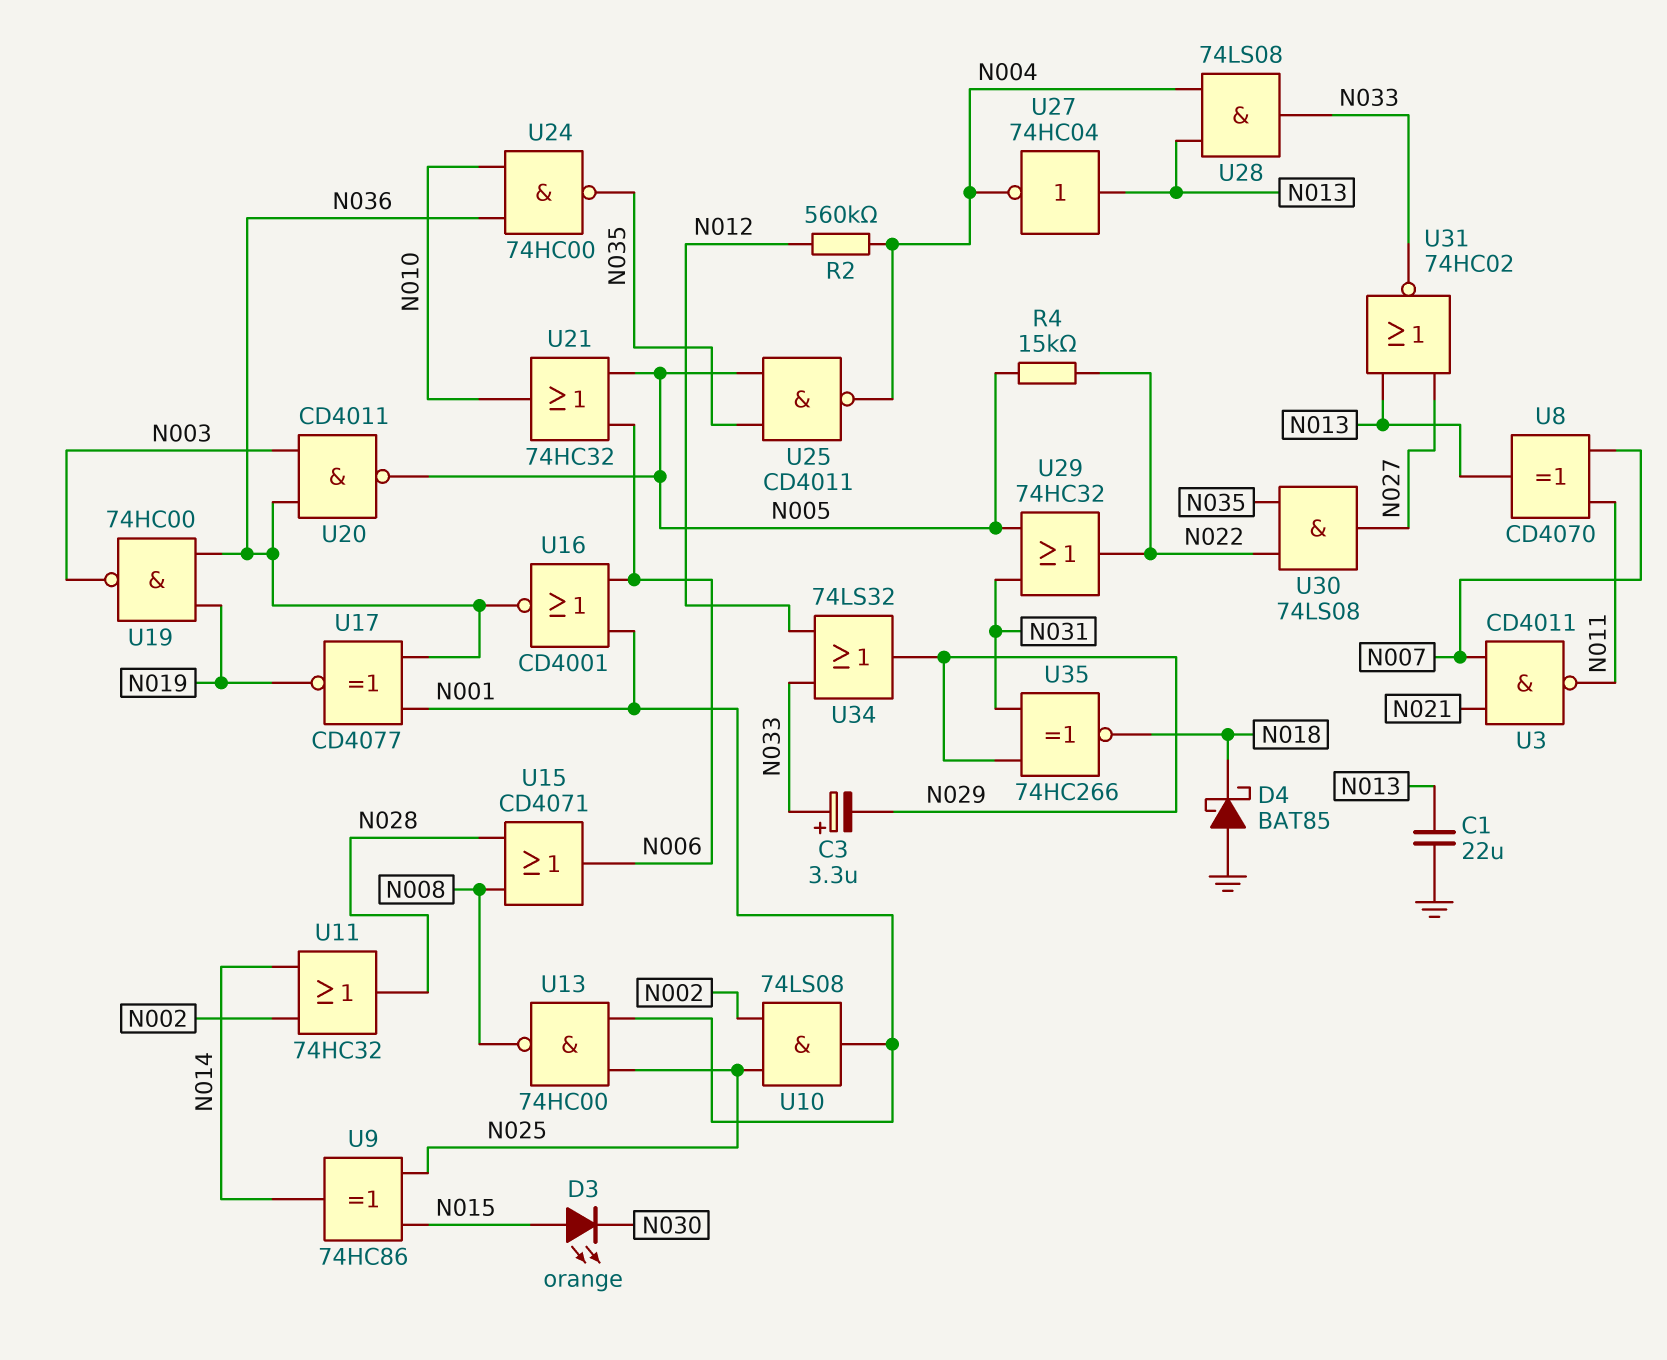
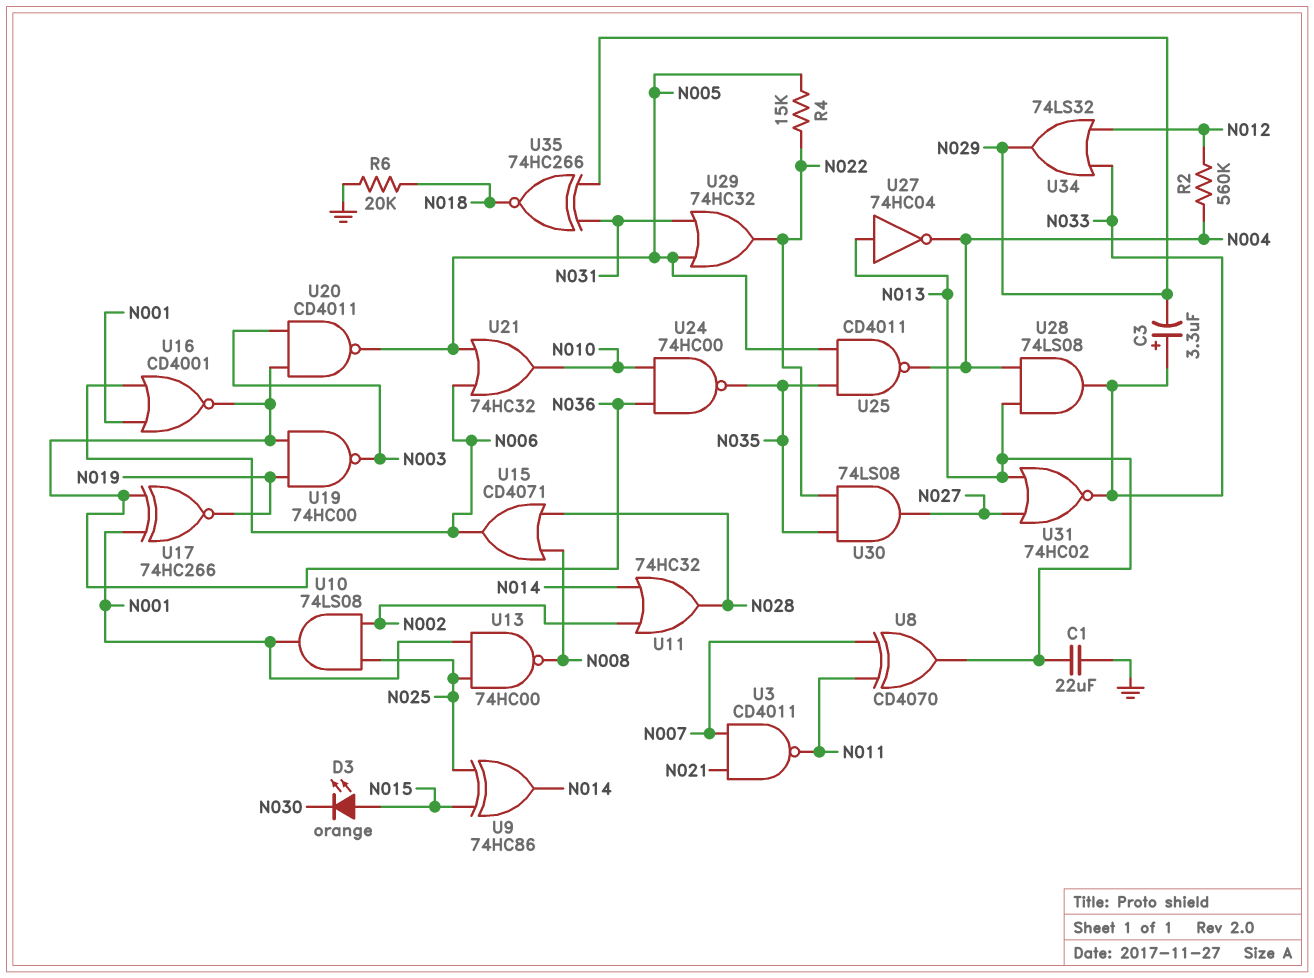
D4: schottky BAT85 (A GND, K N018) -> none
R6: none -> 20k (GND, N018)
U17: XNOR CD4077 (in N001, in N036, out N019) -> XNOR 74HC266 (in N001, in N036, out N019)

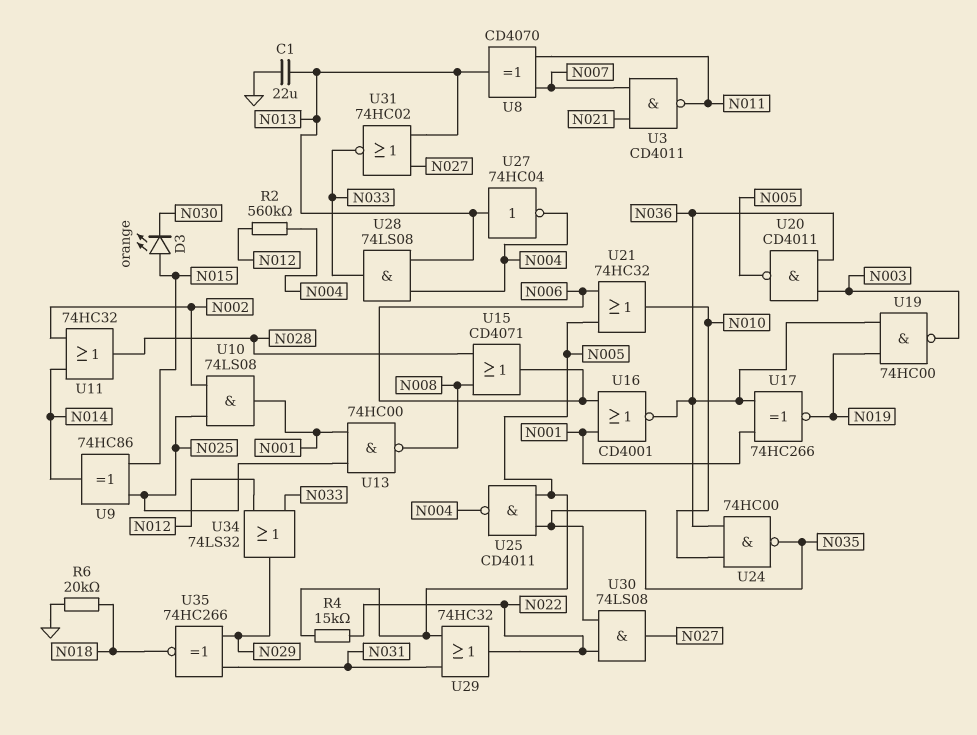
C3: 3.3uF (plus N033, minus N029) -> none

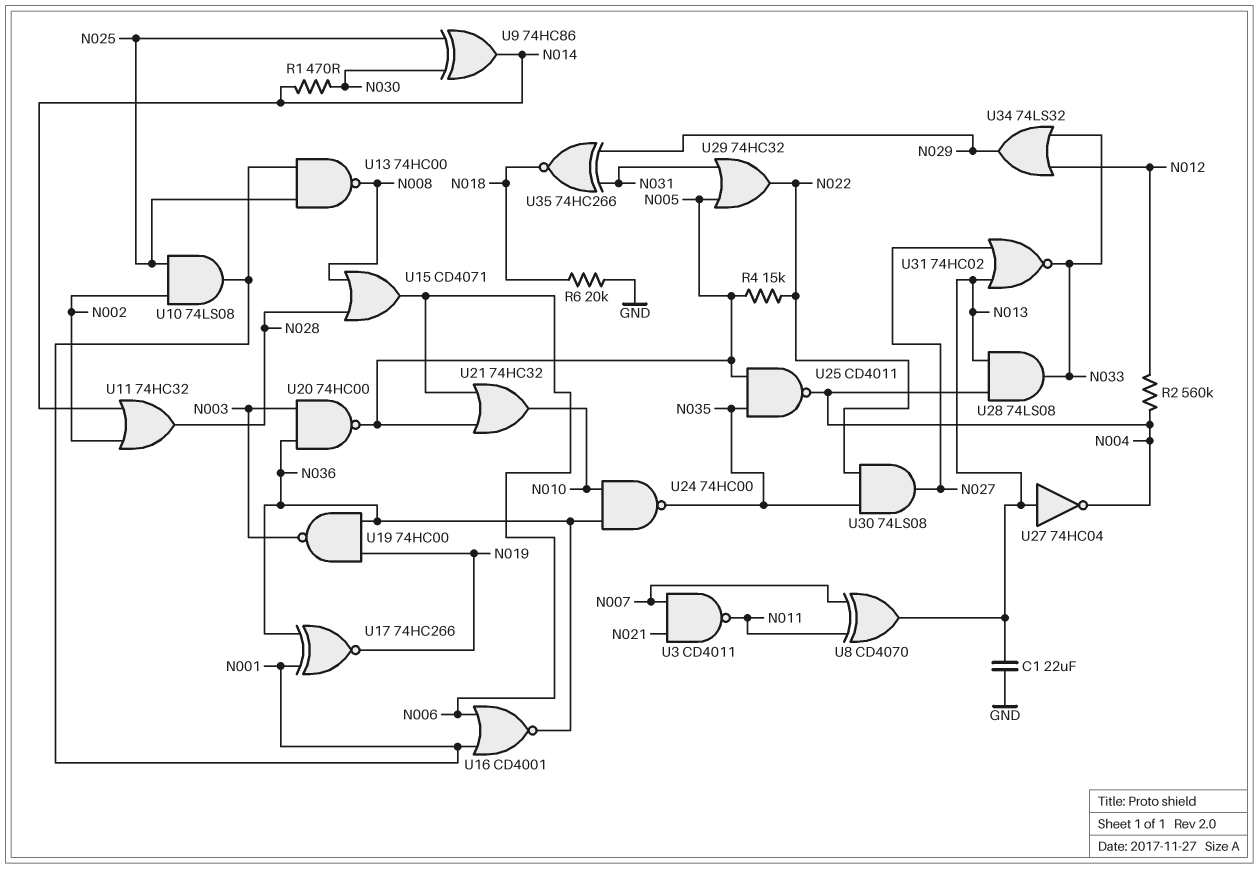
D3: LED orange (A N015, K N030) -> none
R1: none -> 470 (N014, N030)
U9: XOR 74HC86 (in N015, in N025, out N014) -> XOR 74HC86 (in N025, in N030, out N014)
U20: NAND CD4011 (in N003, in N036, out N005) -> NAND 74HC00 (in N003, in N036, out N005)

